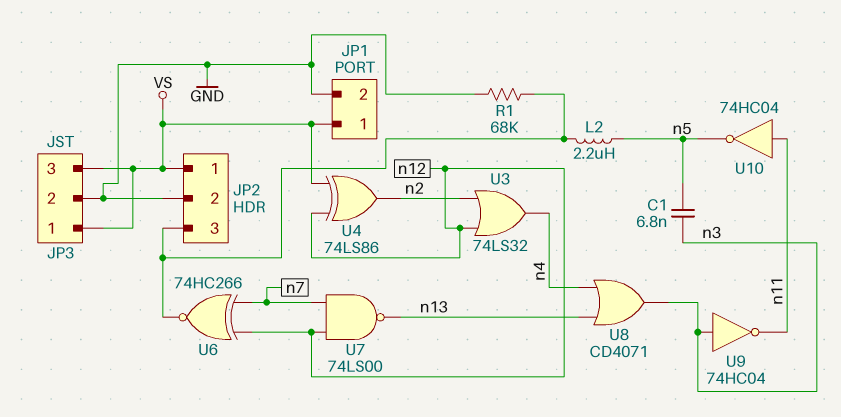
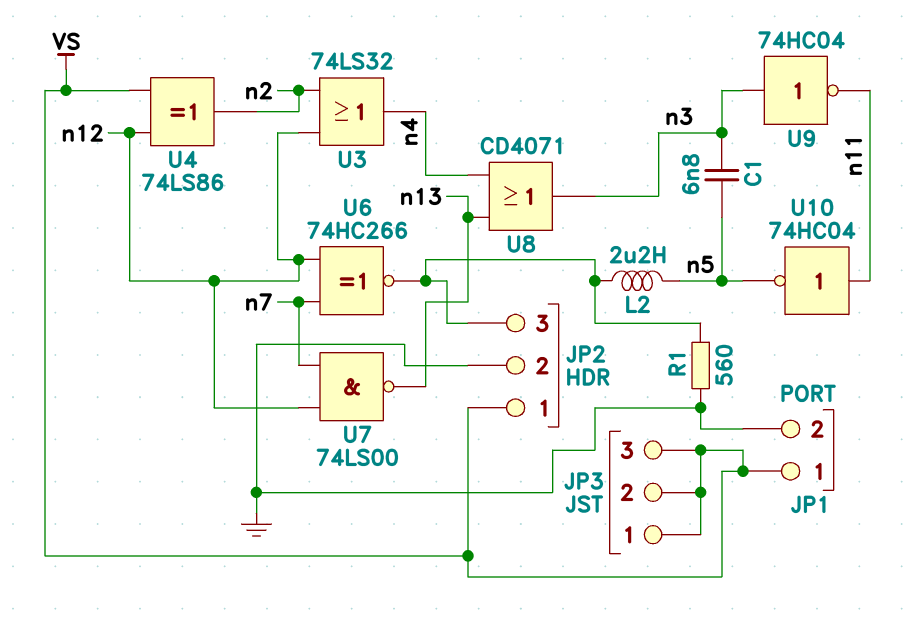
JP3 pin 2: GND -> VS
R1: 68k (GND, JP2/3) -> 560 (GND, JP2/3)

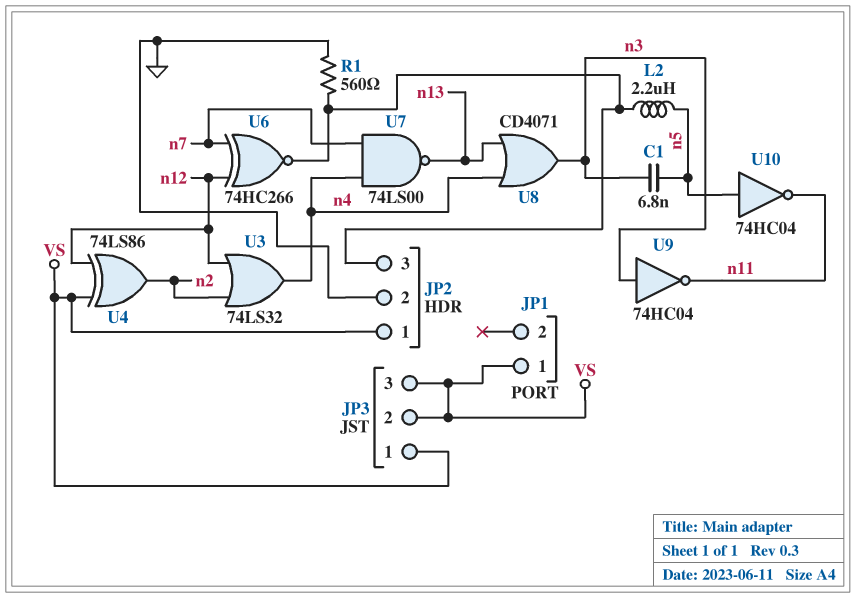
JP1 pin 2: GND -> none
U7: NAND 74LS00 (in n7, in n12, out n13) -> NAND 74LS00 (in n4, in n7, out n13)
U10: NOT 74HC04 (in n11, out n5) -> NOT 74HC04 (in n5, out n11)

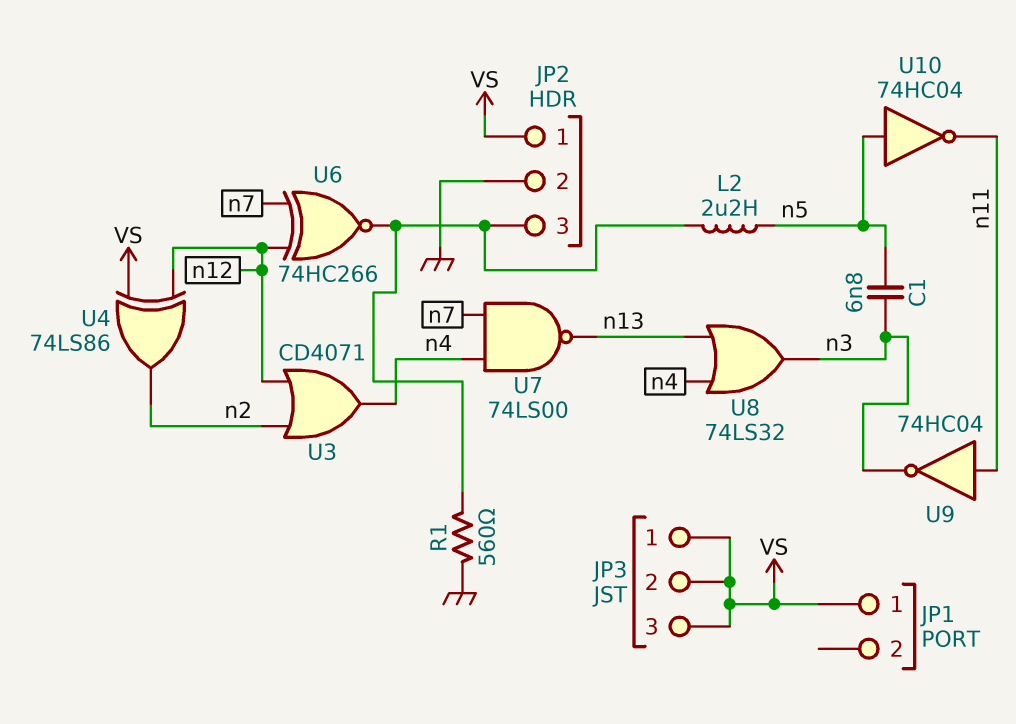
U3: OR 74LS32 (in n2, in n12, out n4) -> OR CD4071 (in n2, in n12, out n4)
U8: OR CD4071 (in n4, in n13, out n3) -> OR 74LS32 (in n4, in n13, out n3)
U9: NOT 74HC04 (in n3, out n11) -> NOT 74HC04 (in n11, out n3)

